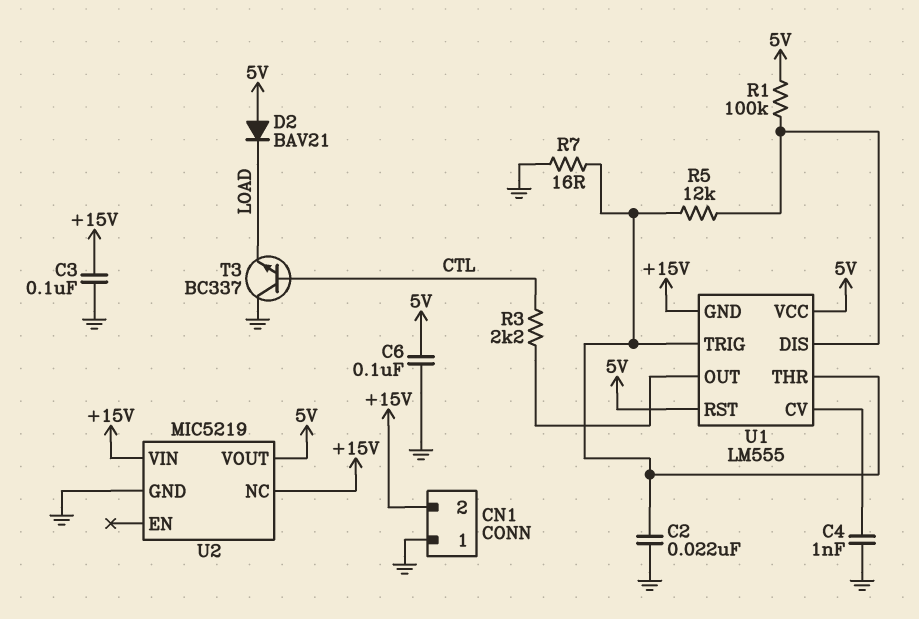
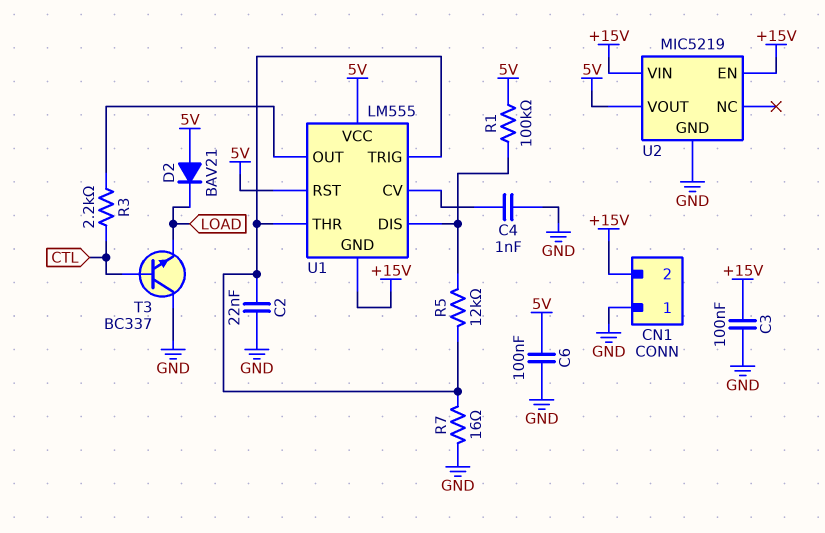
U2 pin EN: none -> +15V
U2 pin NC: +15V -> none

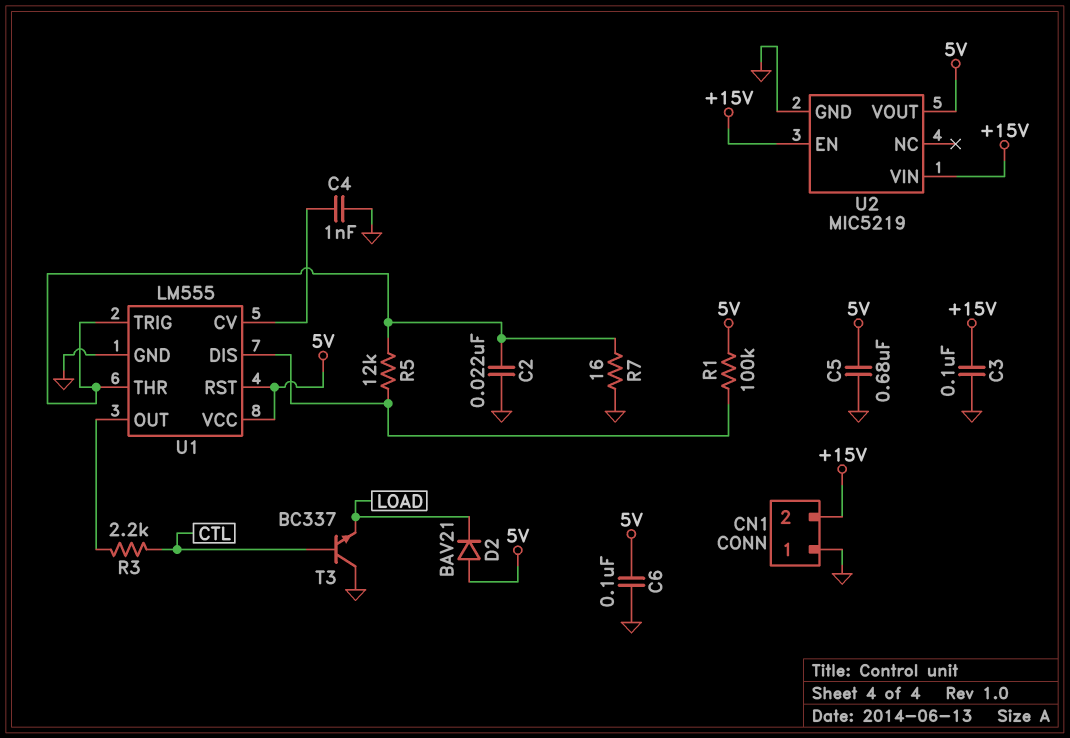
C5: none -> 680nF (5V, GND)
U1 pin GND: +15V -> GND

